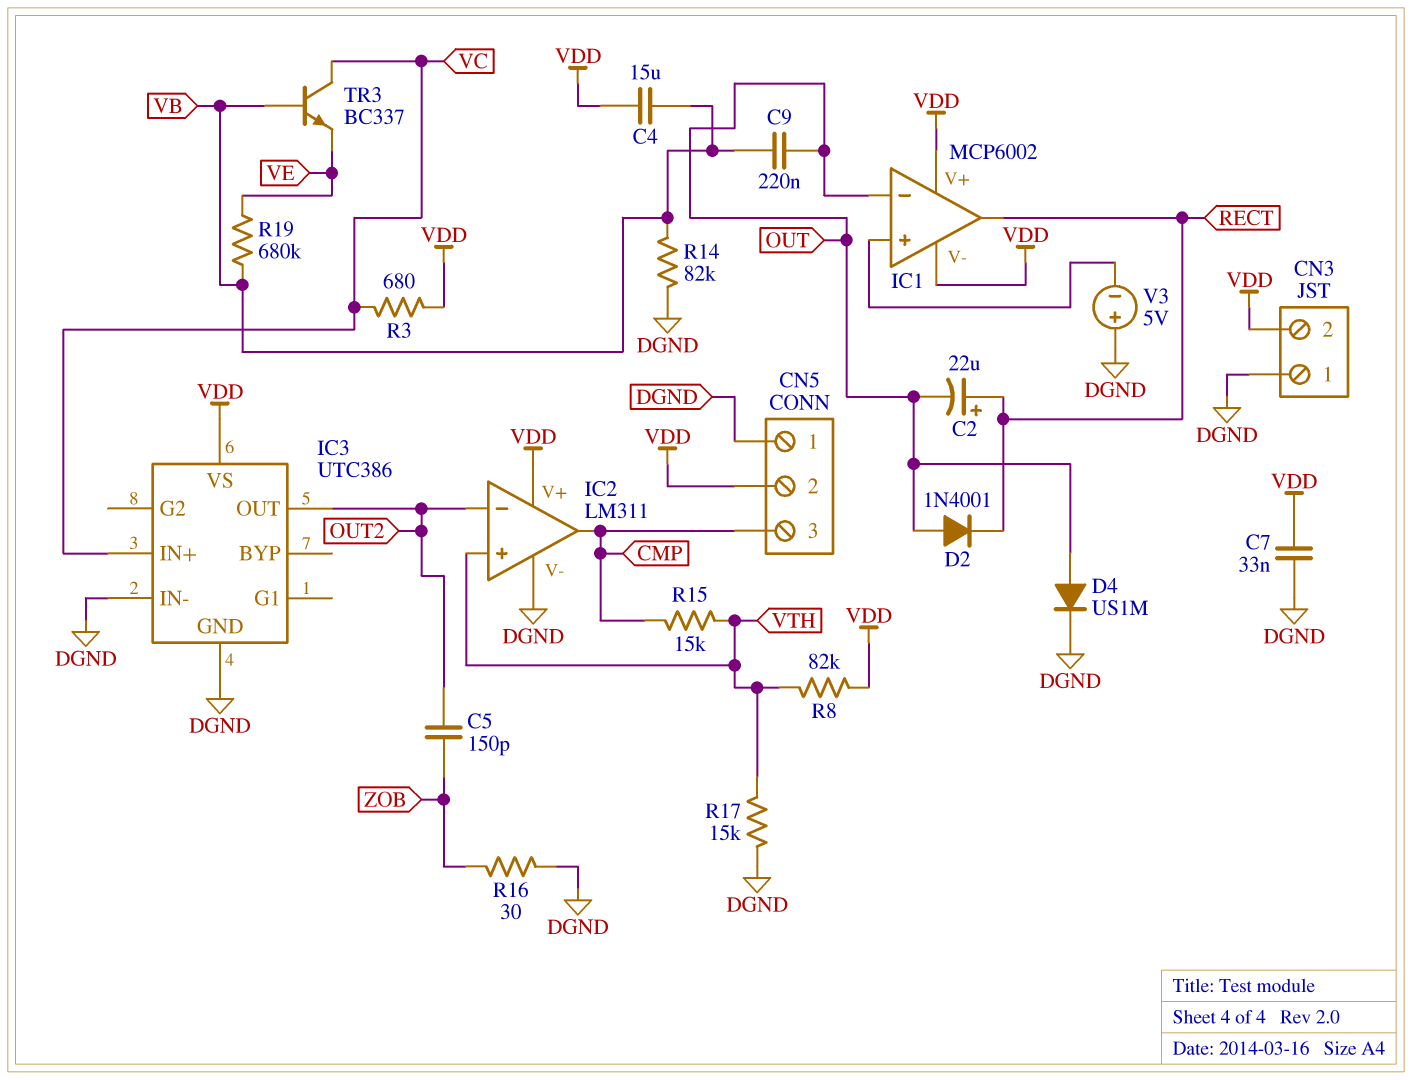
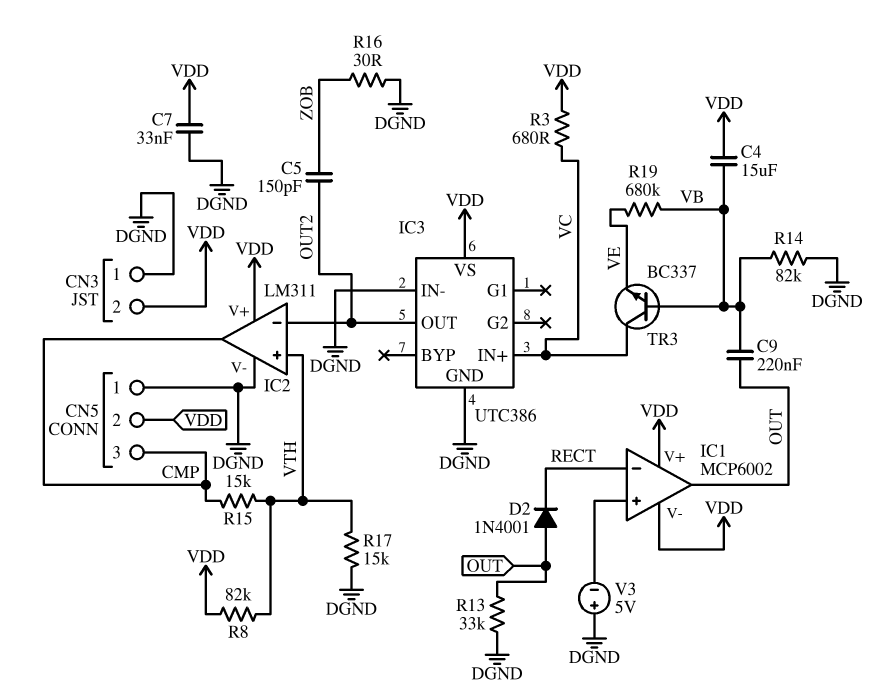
C2: 22uF (plus RECT, minus OUT) -> none
D4: diode US1M (A OUT, K DGND) -> none
IC1 pin in-: OUT -> RECT
IC1 pin out: RECT -> OUT
R13: none -> 33k (DGND, OUT)

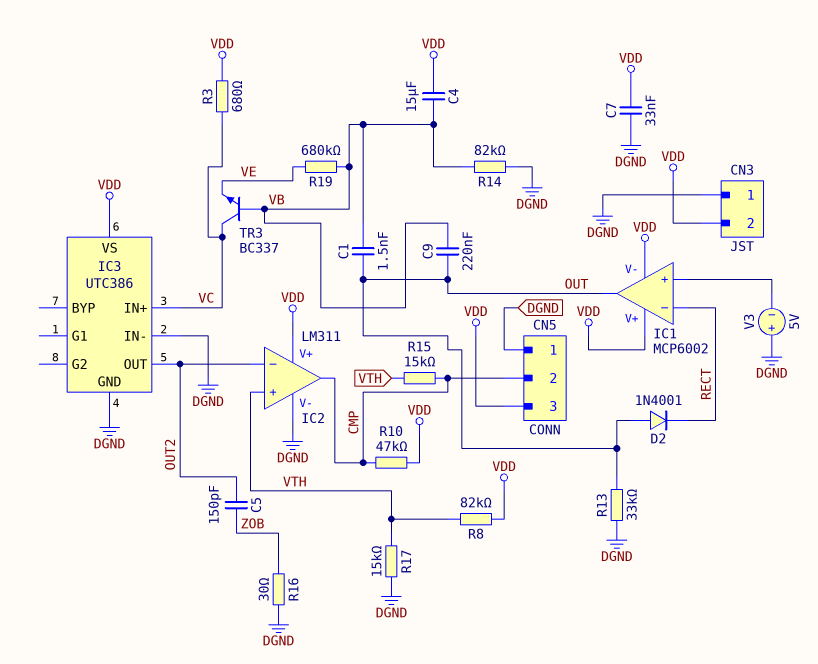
C1: none -> 1.5nF (OUT, VB)
CN5 pin 2: VDD -> CMP
CN5 pin 3: CMP -> VDD
R10: none -> 47k (CMP, VDD)

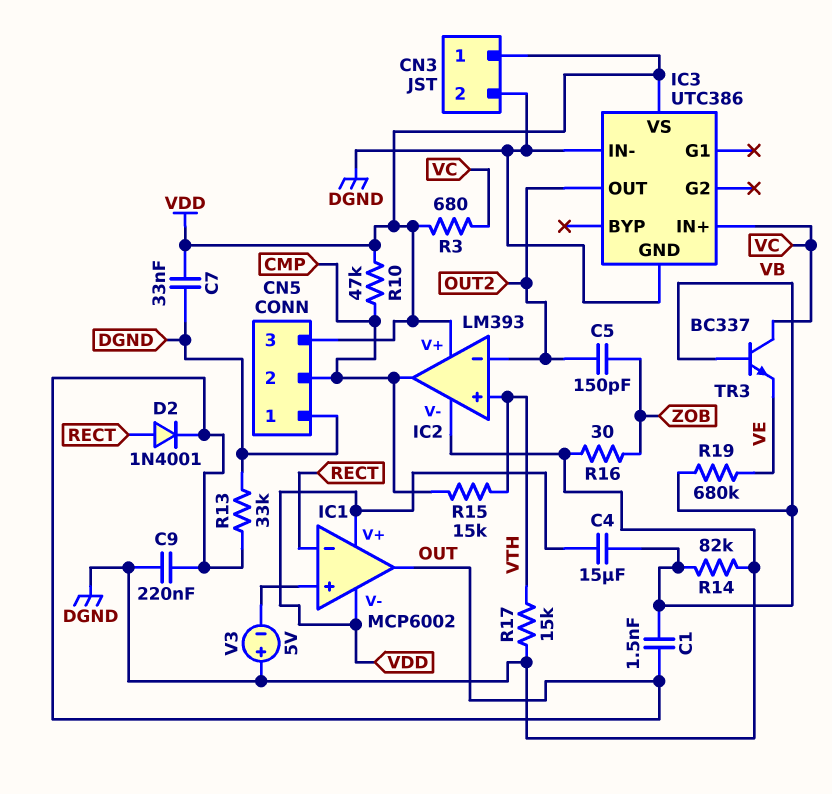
C9: 220nF (OUT, VB) -> 220nF (DGND, OUT)
CN3 pin 1: DGND -> VDD
CN3 pin 2: VDD -> DGND
D2: diode 1N4001 (A OUT, K RECT) -> diode 1N4001 (A RECT, K OUT)
IC2: LM311 -> LM393
R8: 82k (VDD, VTH) -> none

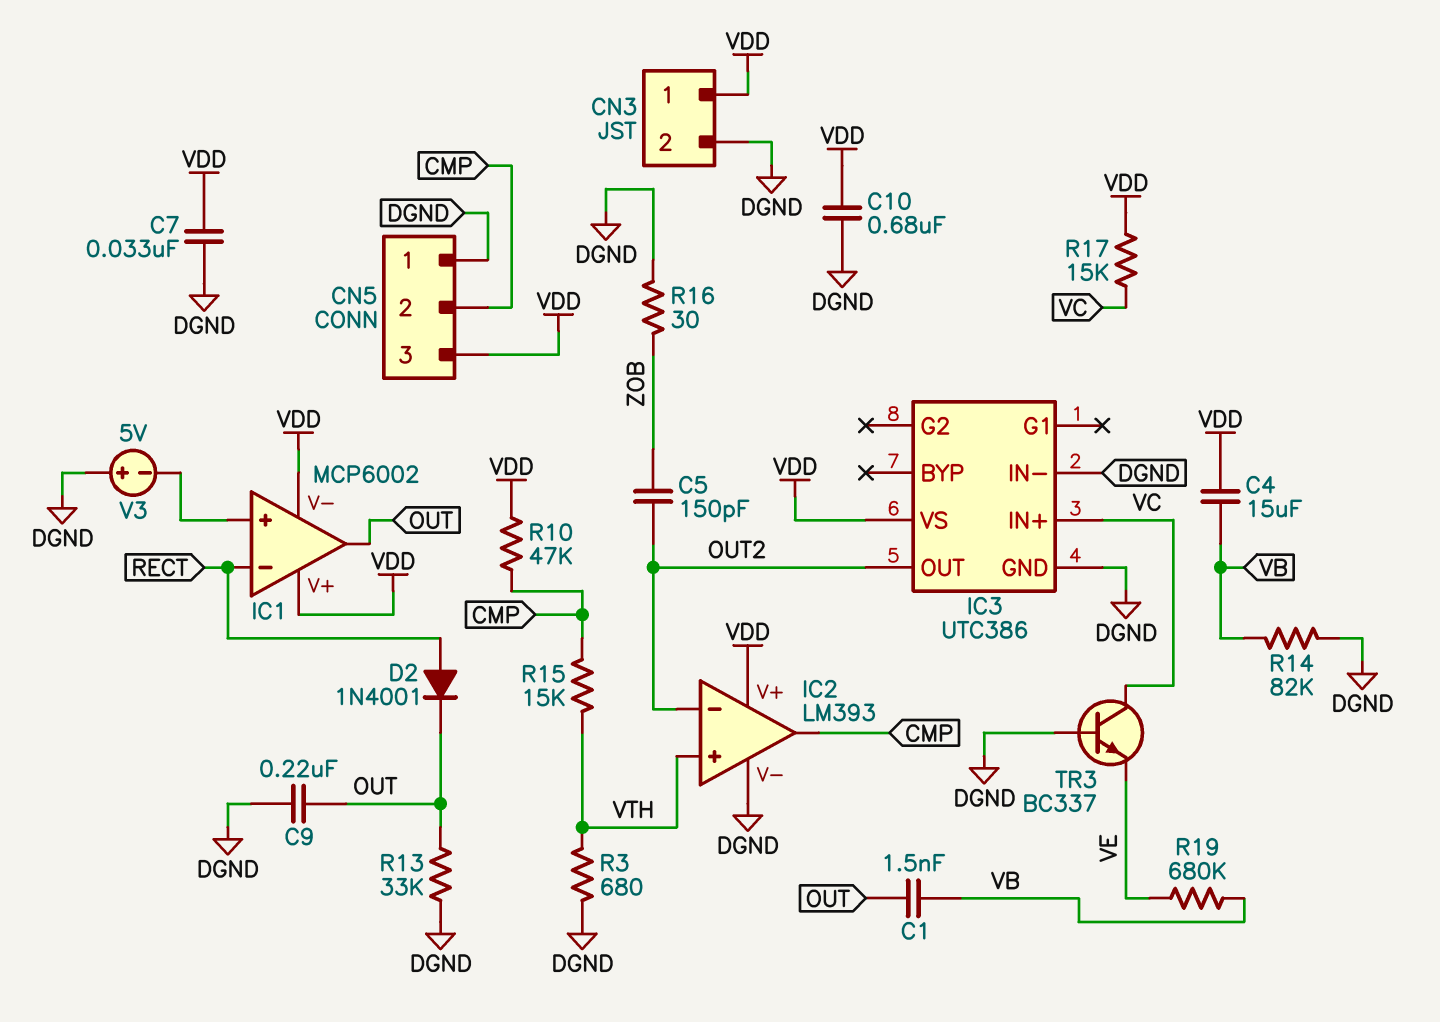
C10: none -> 680nF (DGND, VDD)
R3: 680 (VC, VDD) -> 680 (DGND, VTH)
R17: 15k (DGND, VTH) -> 15k (VC, VDD)
TR3: NPN BC337 (B VB, C VC, E VE) -> NPN BC337 (B DGND, C VC, E VE)

